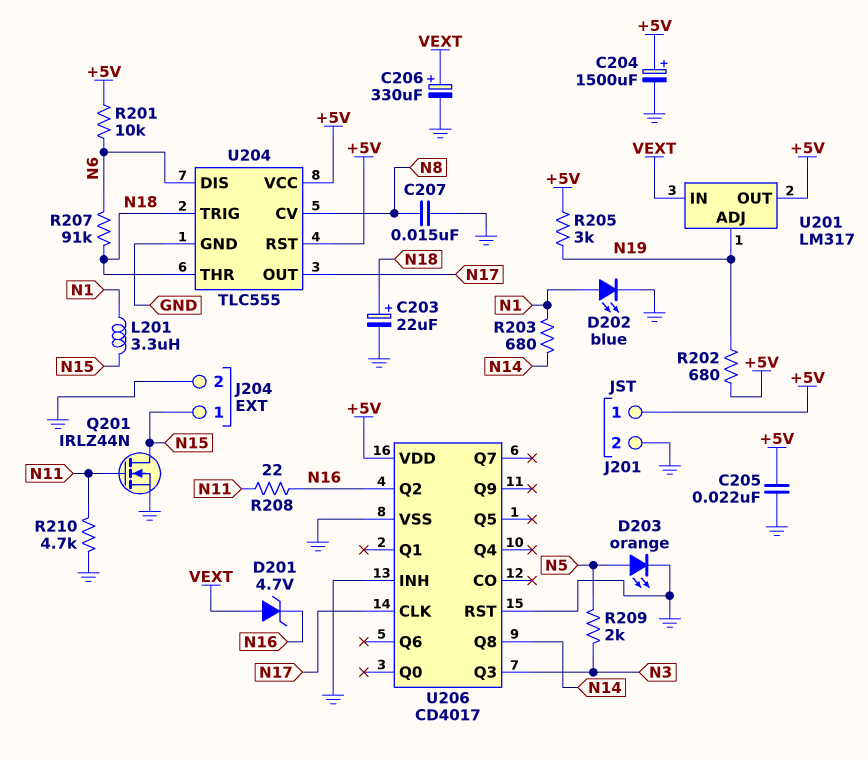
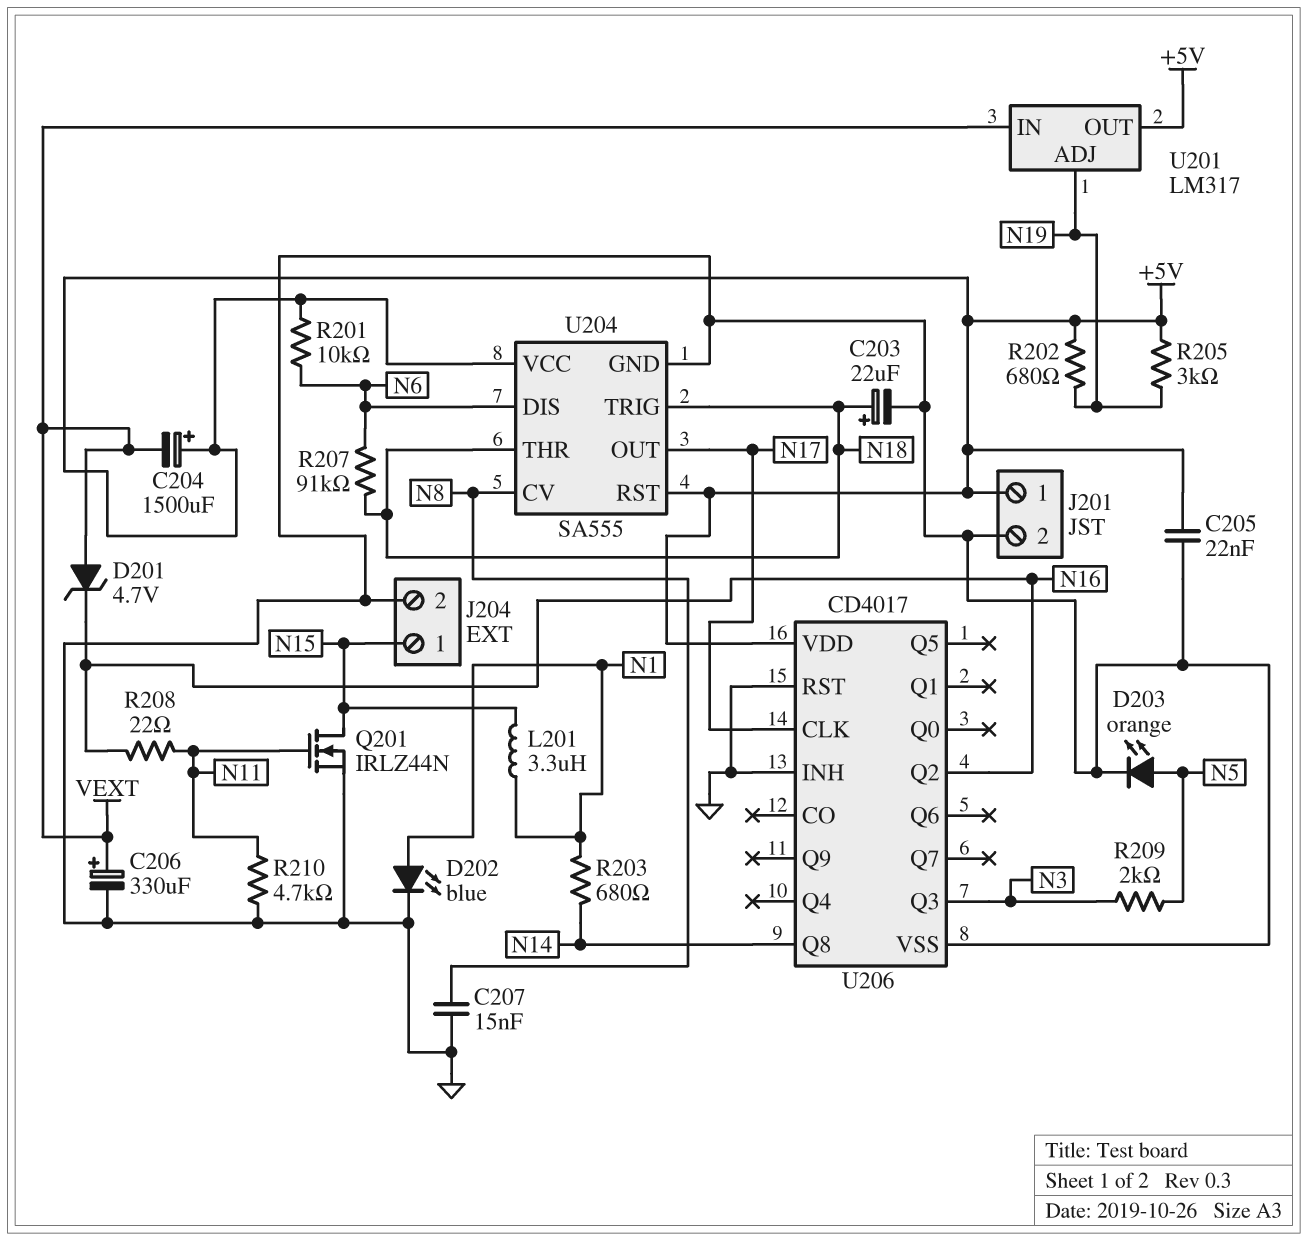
C204: 1500uF (plus +5V, minus GND) -> 1500uF (plus +5V, minus VEXT)
U204: TLC555 -> SA555

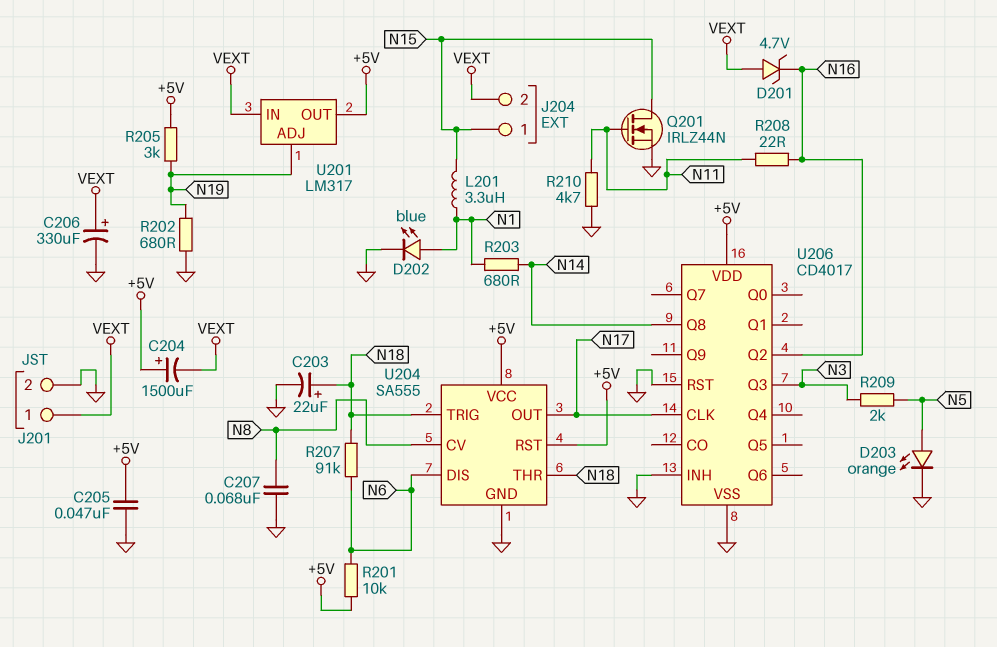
C205: 22nF (+5V, GND) -> 47nF (+5V, GND)
C207: 15nF (GND, N8) -> 68nF (GND, N8)
J201 pin 1: +5V -> VEXT
J204 pin 2: GND -> VEXT
R202: 680 (+5V, N19) -> 680 (GND, N19)

